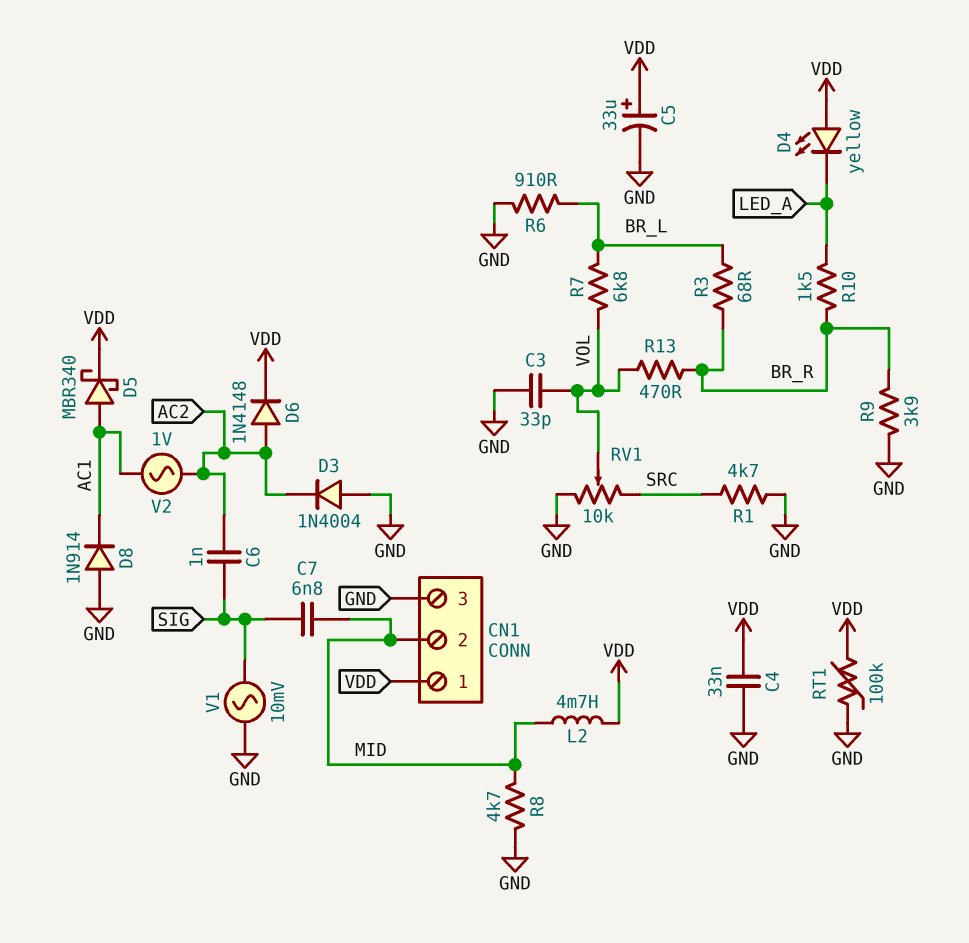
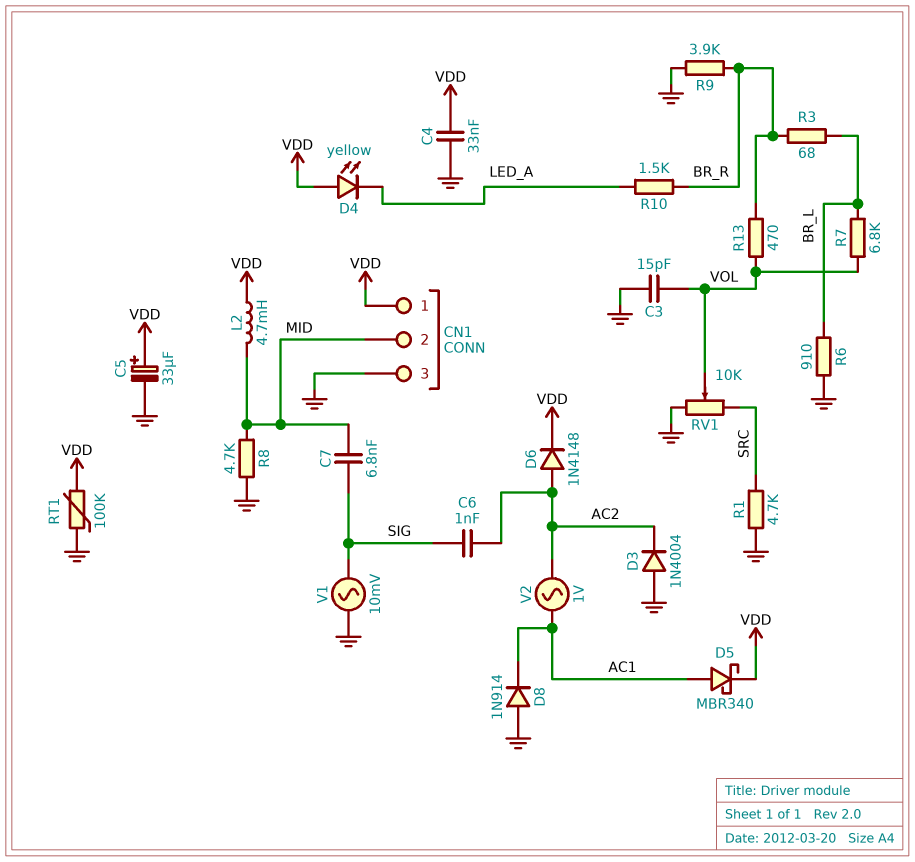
C3: 33pF (GND, VOL) -> 15pF (GND, VOL)

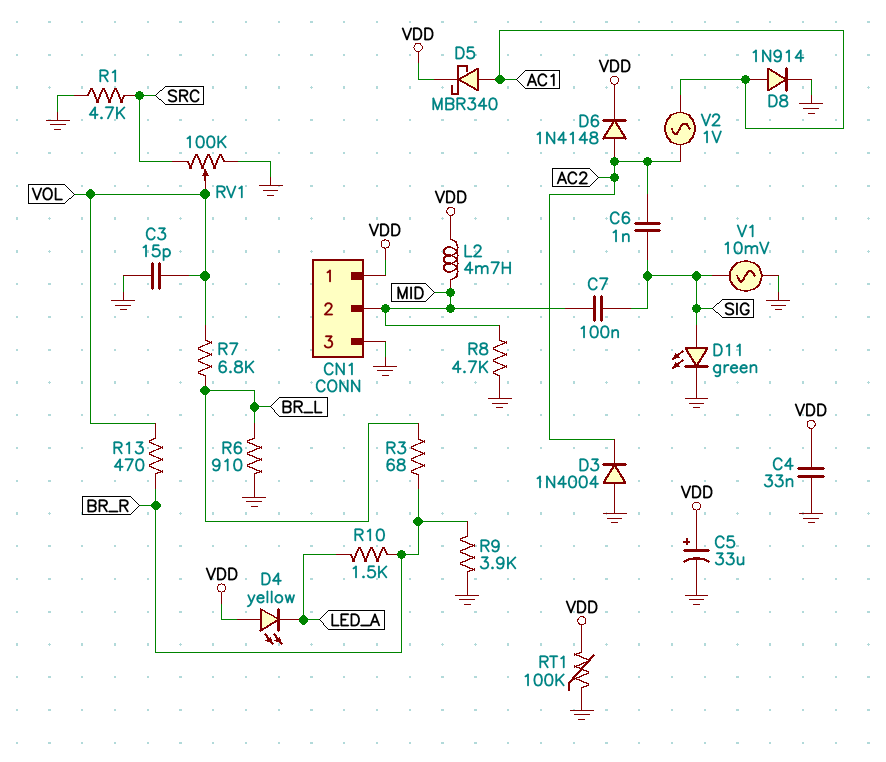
C7: 6.8nF (MID, SIG) -> 100nF (MID, SIG)
D8: diode 1N914 (A GND, K AC1) -> diode 1N914 (A AC1, K GND)
D11: none -> LED green (A SIG, K GND)
RV1: 10k (GND, SRC, wiper VOL) -> 100k (GND, SRC, wiper VOL)

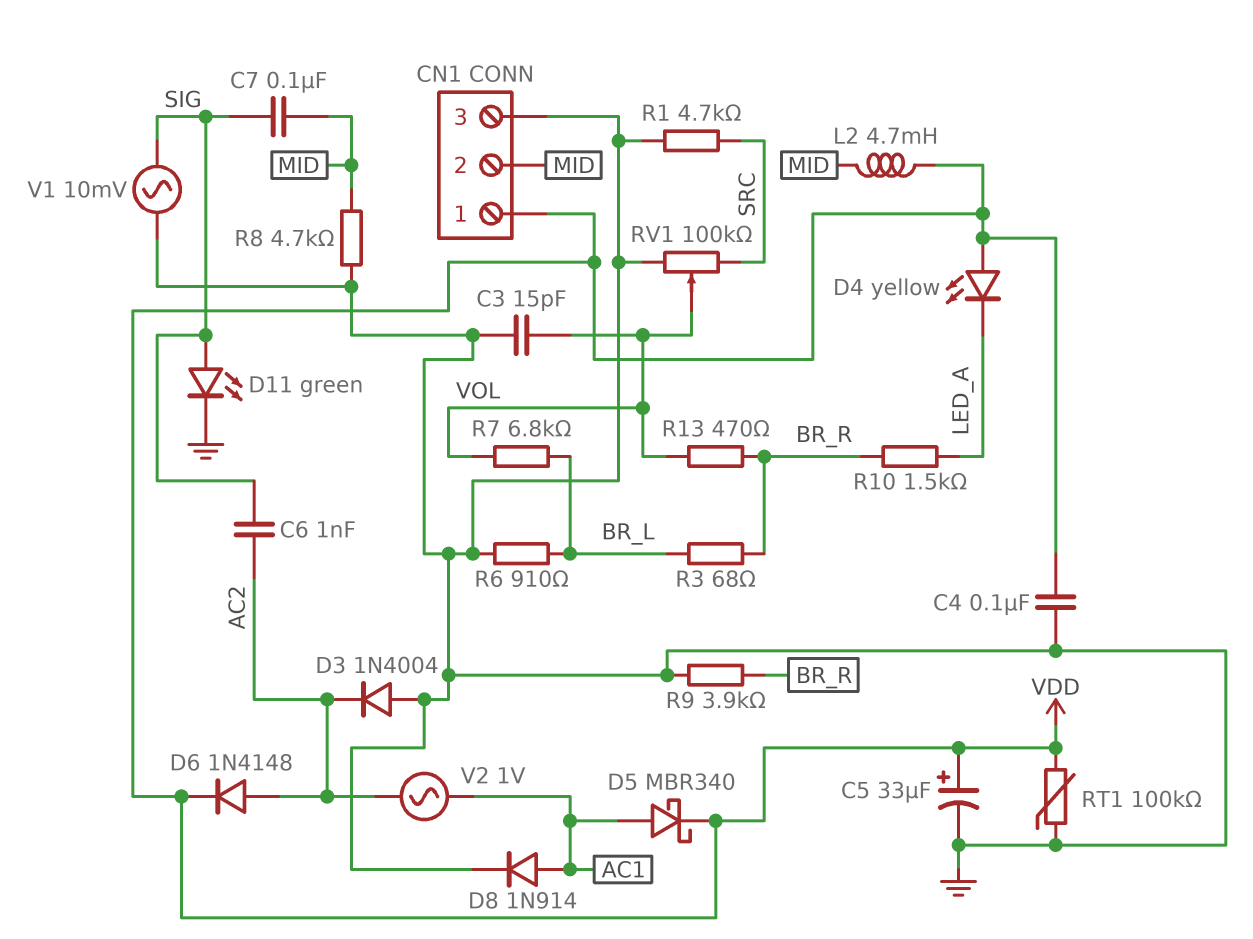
C4: 33nF (GND, VDD) -> 100nF (GND, VDD)

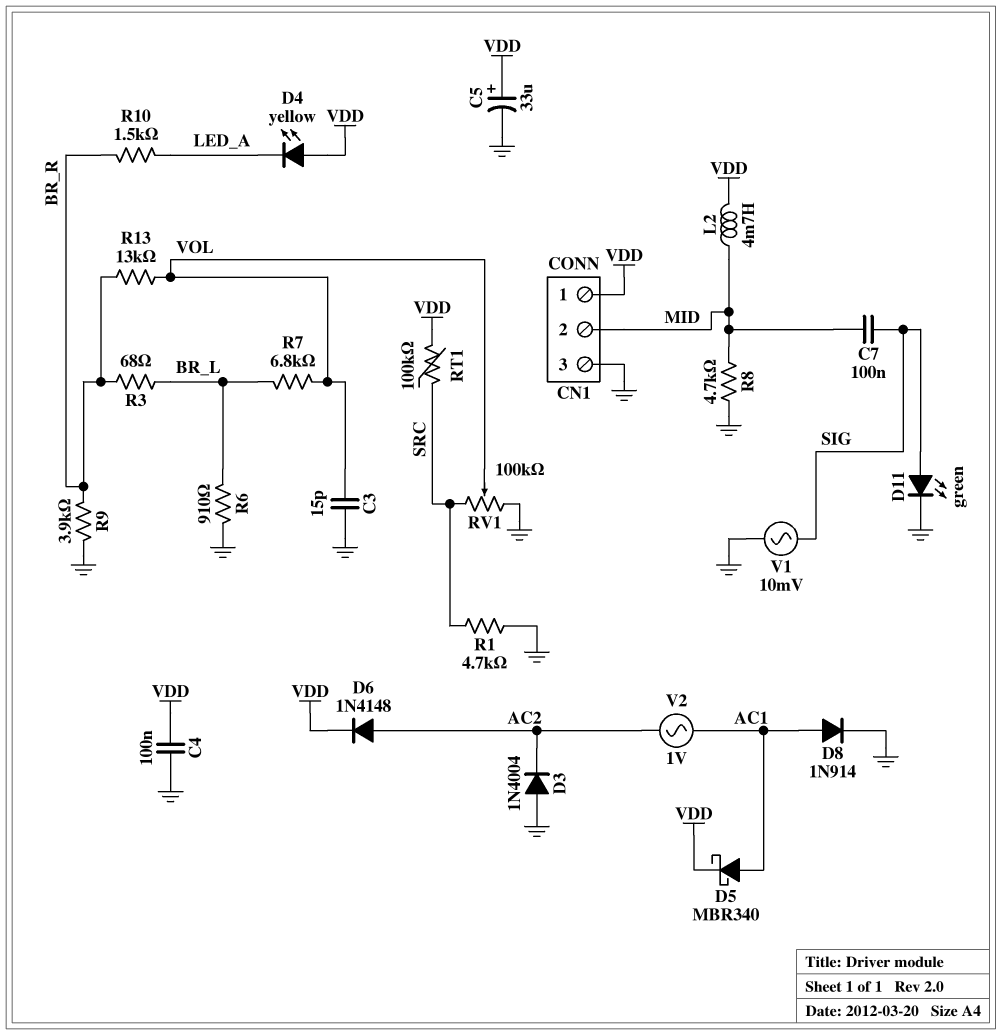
C6: 1nF (AC2, SIG) -> none
R13: 470 (BR_R, VOL) -> 13k (BR_R, VOL)
RT1: 100k (GND, VDD) -> 100k (SRC, VDD)

